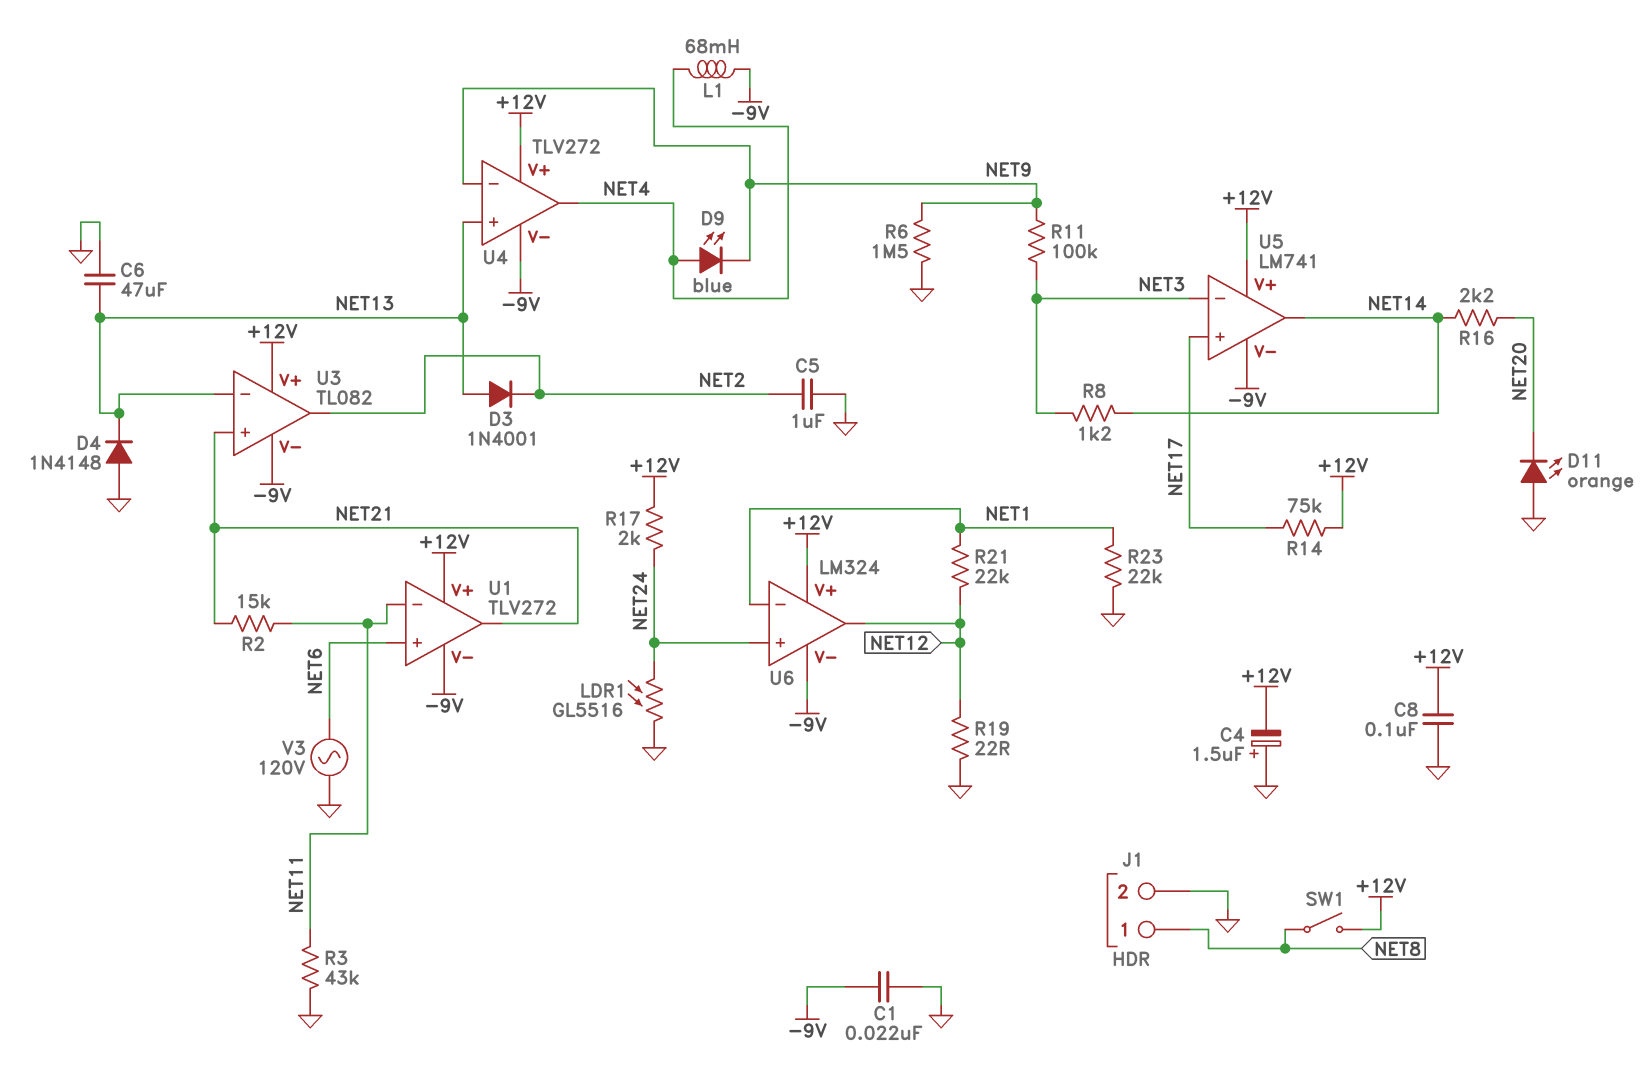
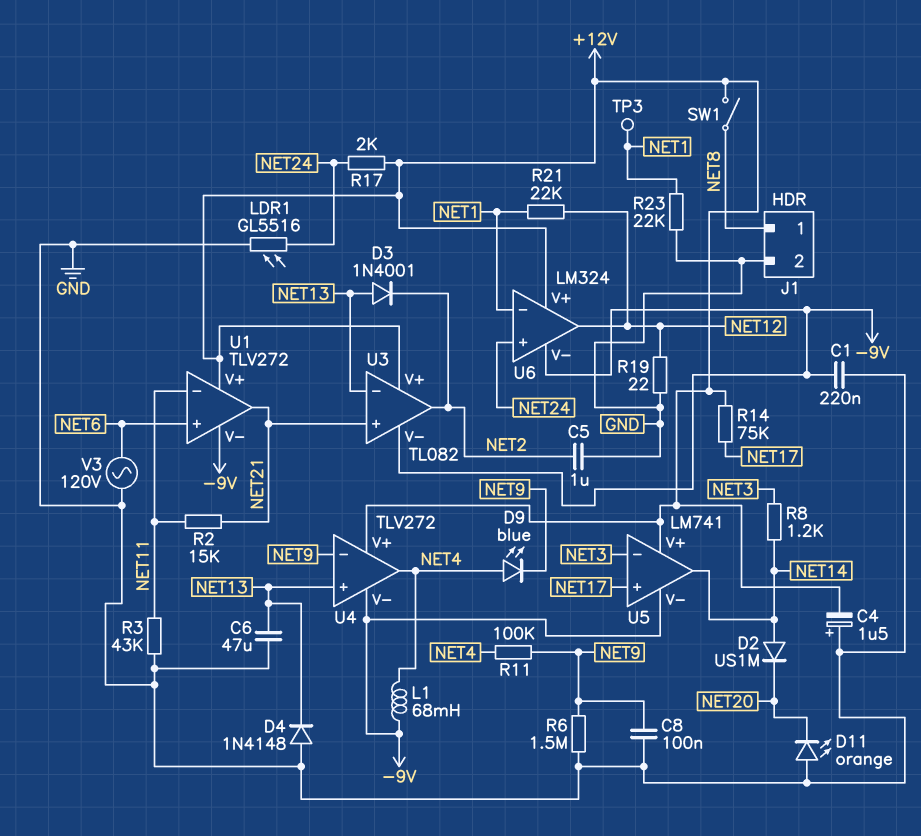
C1: 22nF (-9V, GND) -> 220nF (-9V, GND)
C8: 100nF (+12V, GND) -> 100nF (GND, NET9)
D2: none -> diode US1M (A NET14, K NET20)
R11: 100k (NET3, NET9) -> 100k (NET4, NET9)
R16: 2.2k (NET14, NET20) -> none
TP3: none -> test point (NET1)

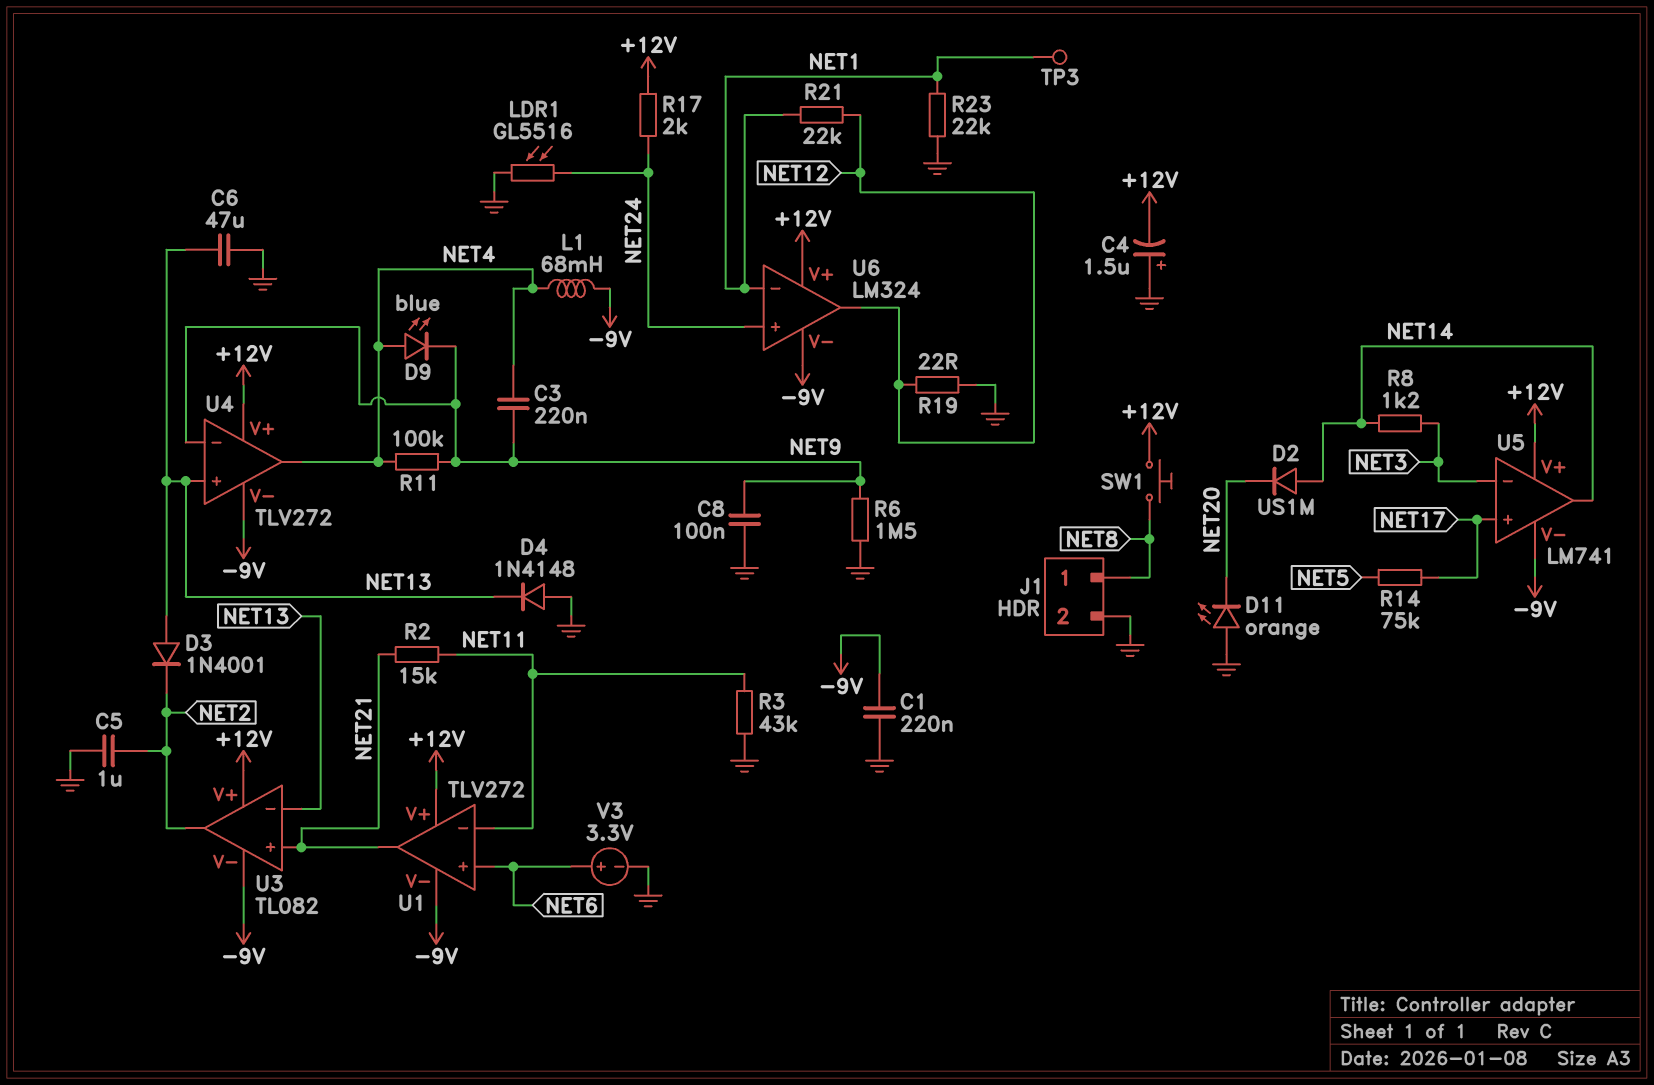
C3: none -> 220nF (NET4, NET9)
R14: 75k (+12V, NET17) -> 75k (NET5, NET17)
SW1: switch (+12V, NET8) -> button (+12V, NET8)
V3: AC 120V (GND, NET6) -> 3.3V (plus NET6, minus GND)

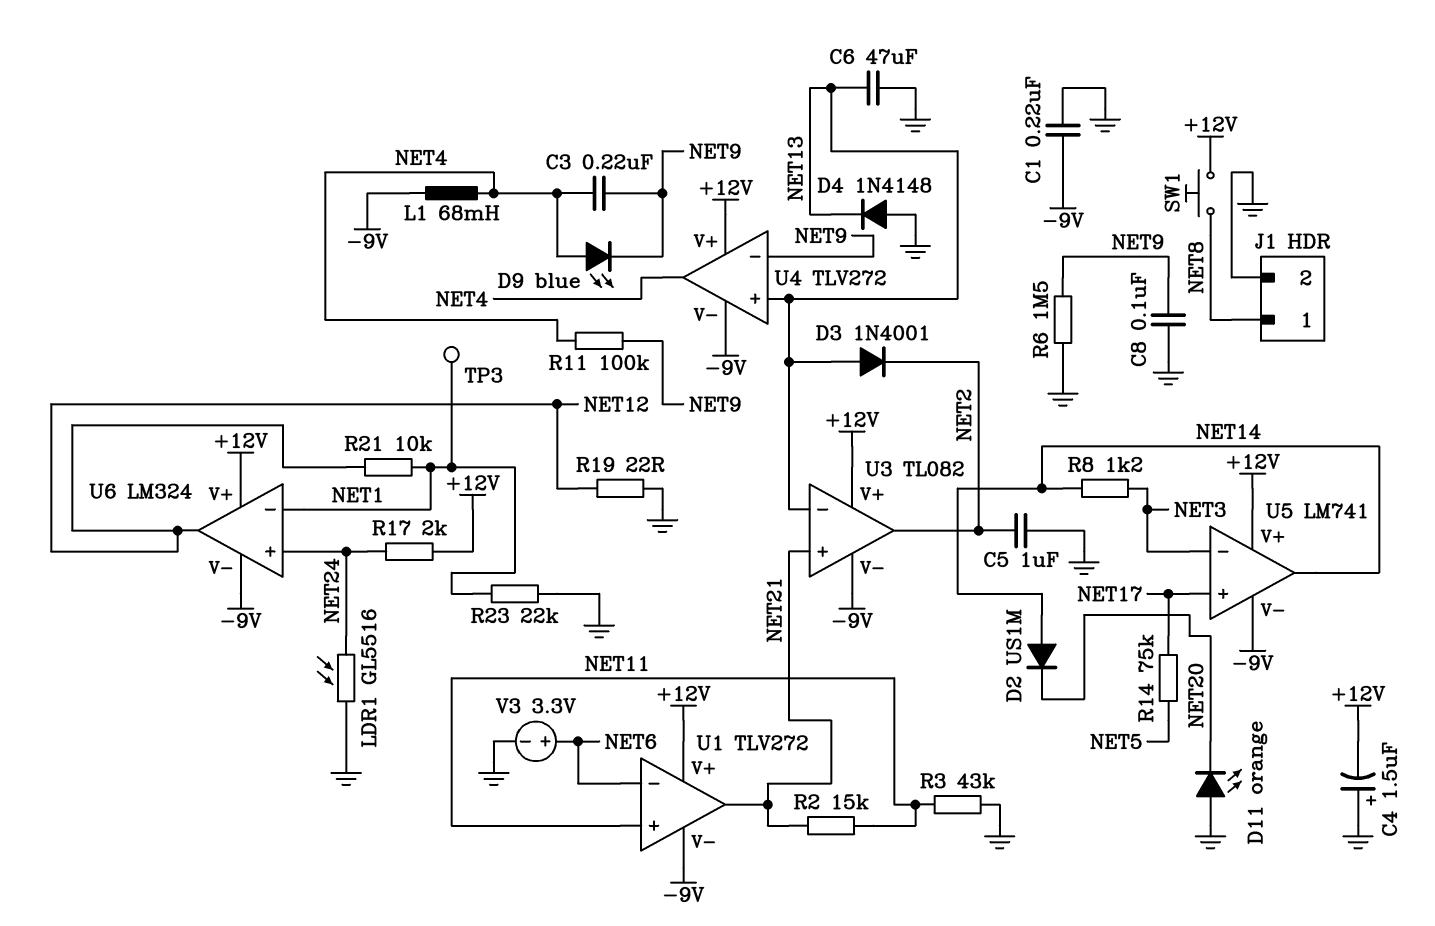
R21: 22k (NET1, NET12) -> 10k (NET1, NET12)
U1 pin in+: NET6 -> NET11
U1 pin in-: NET11 -> NET6

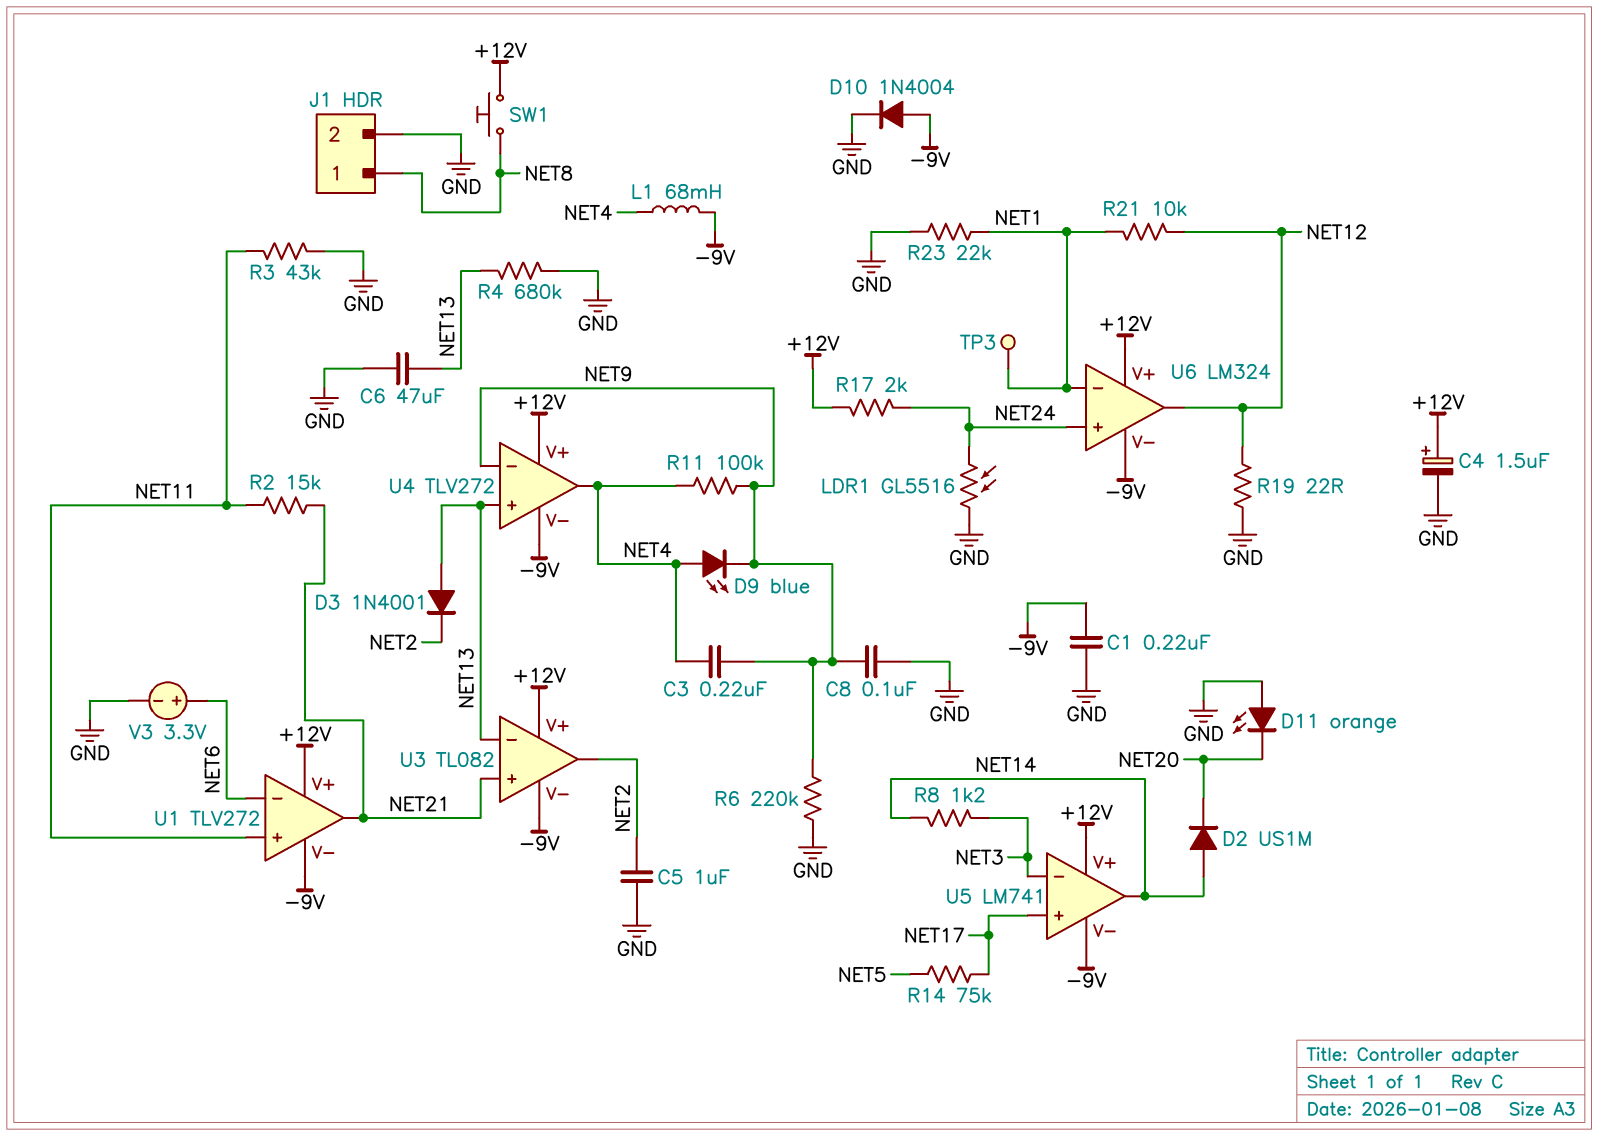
C4: 1.5uF (plus GND, minus +12V) -> 1.5uF (plus +12V, minus GND)
D4: diode 1N4148 (A GND, K NET13) -> none
D10: none -> diode 1N4004 (A -9V, K GND)
R4: none -> 680k (GND, NET13)
R6: 1.5M (GND, NET9) -> 220k (GND, NET9)

